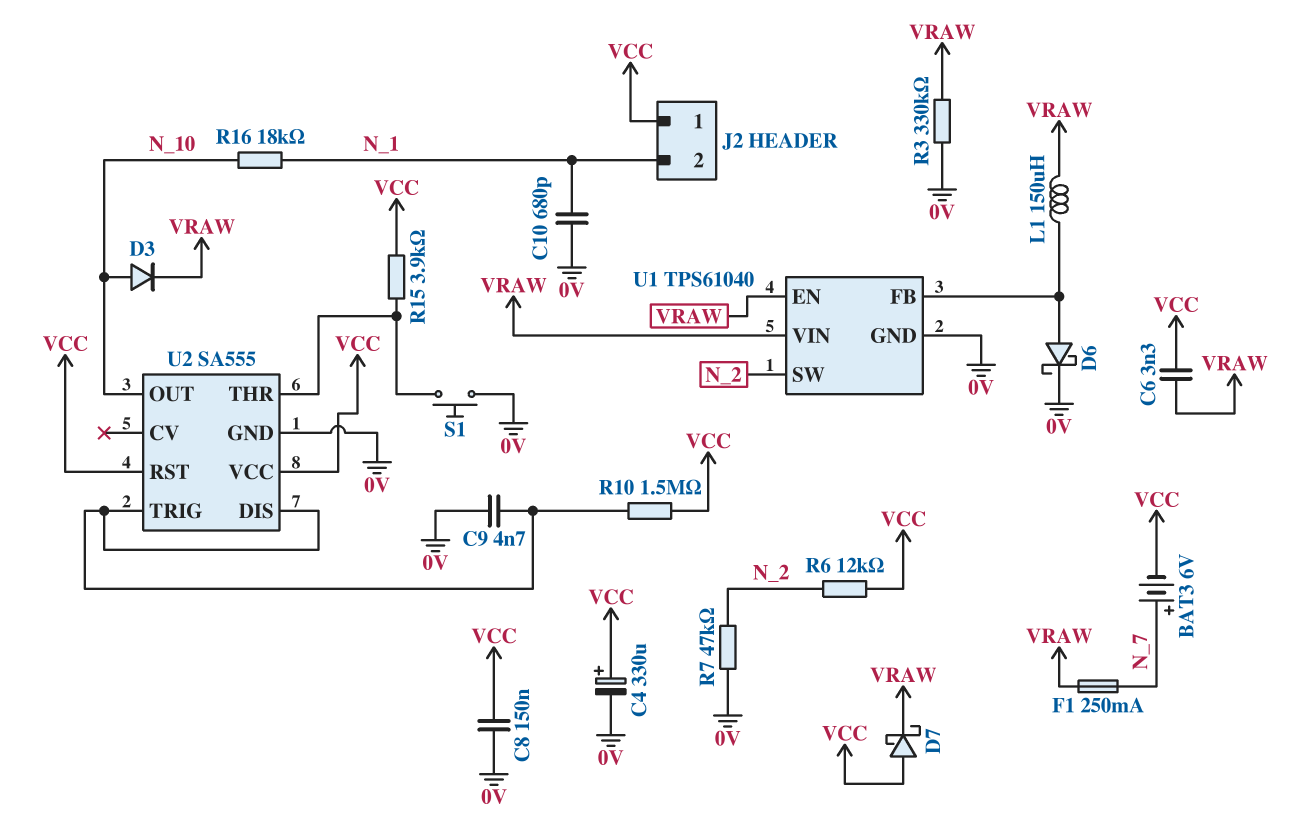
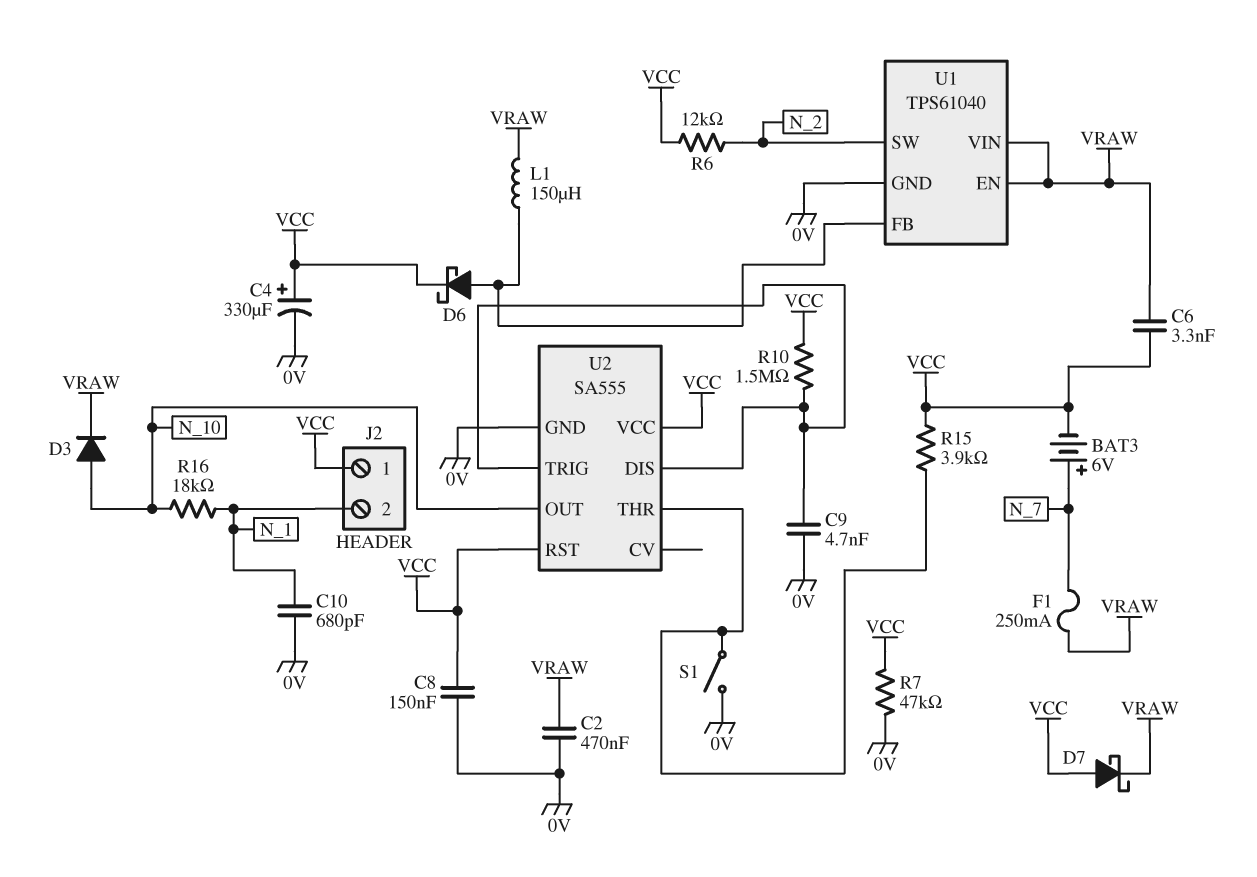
C2: none -> 470nF (0V, VRAW)
D6: schottky (A U1/FB, K 0V) -> schottky (A U1/FB, K VCC)
R3: 330k (0V, VRAW) -> none
R7: 47k (0V, N_2) -> 47k (0V, VCC)
S1: button (0V, U2/THR) -> switch (0V, U2/THR)

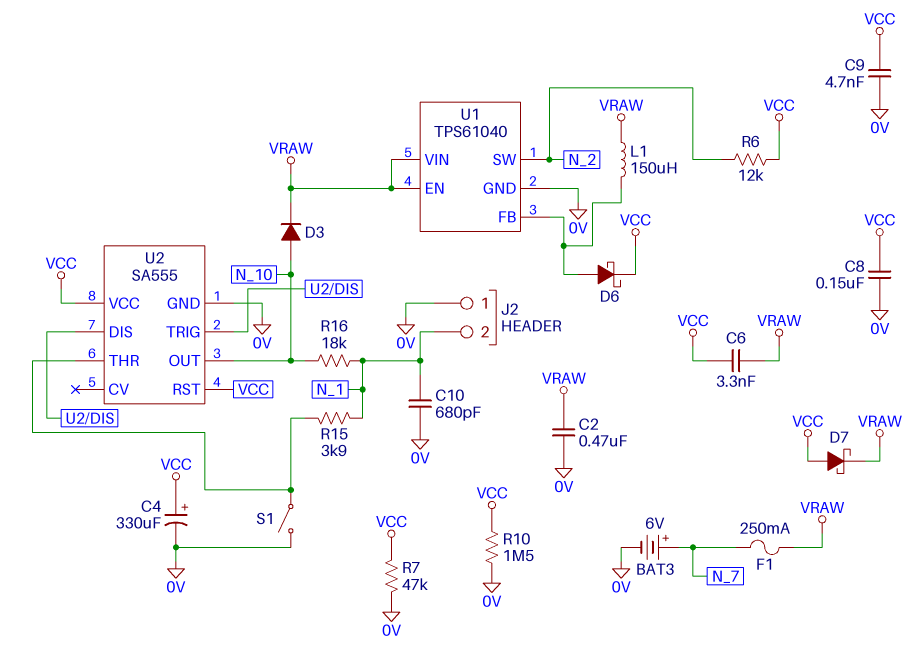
BAT3: 6V (plus N_7, minus VCC) -> 6V (plus N_7, minus 0V)
C9: 4.7nF (0V, U2/DIS) -> 4.7nF (0V, VCC)
J2 pin 1: VCC -> 0V
R10: 1.5M (U2/DIS, VCC) -> 1.5M (0V, VCC)
R15: 3.9k (U2/THR, VCC) -> 3.9k (N_1, U2/THR)

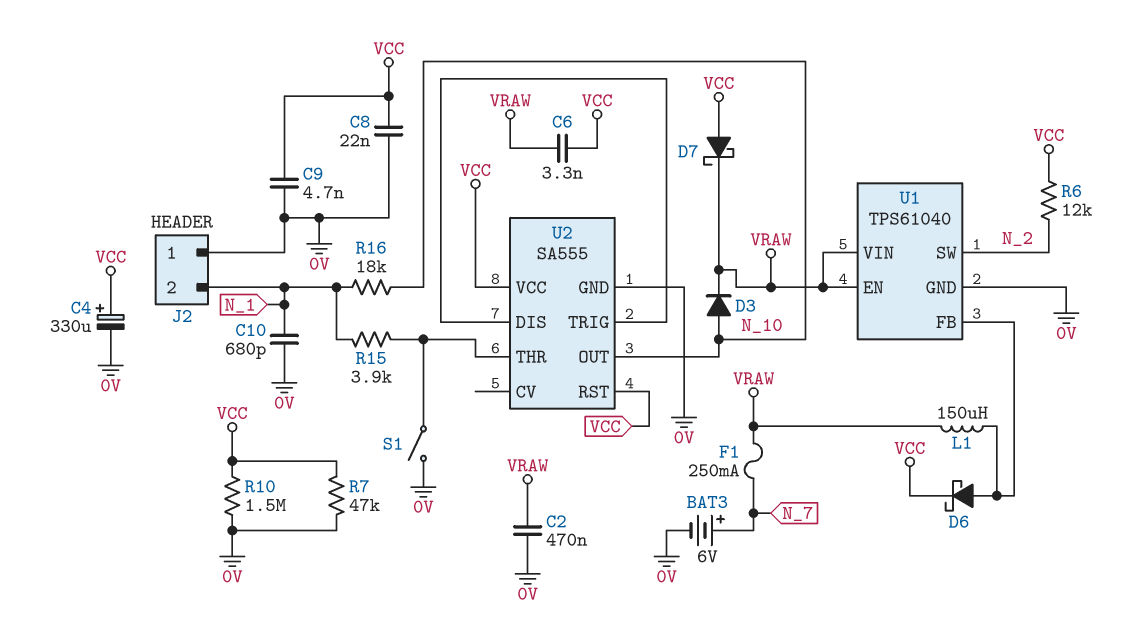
C8: 150nF (0V, VCC) -> 22nF (0V, VCC)

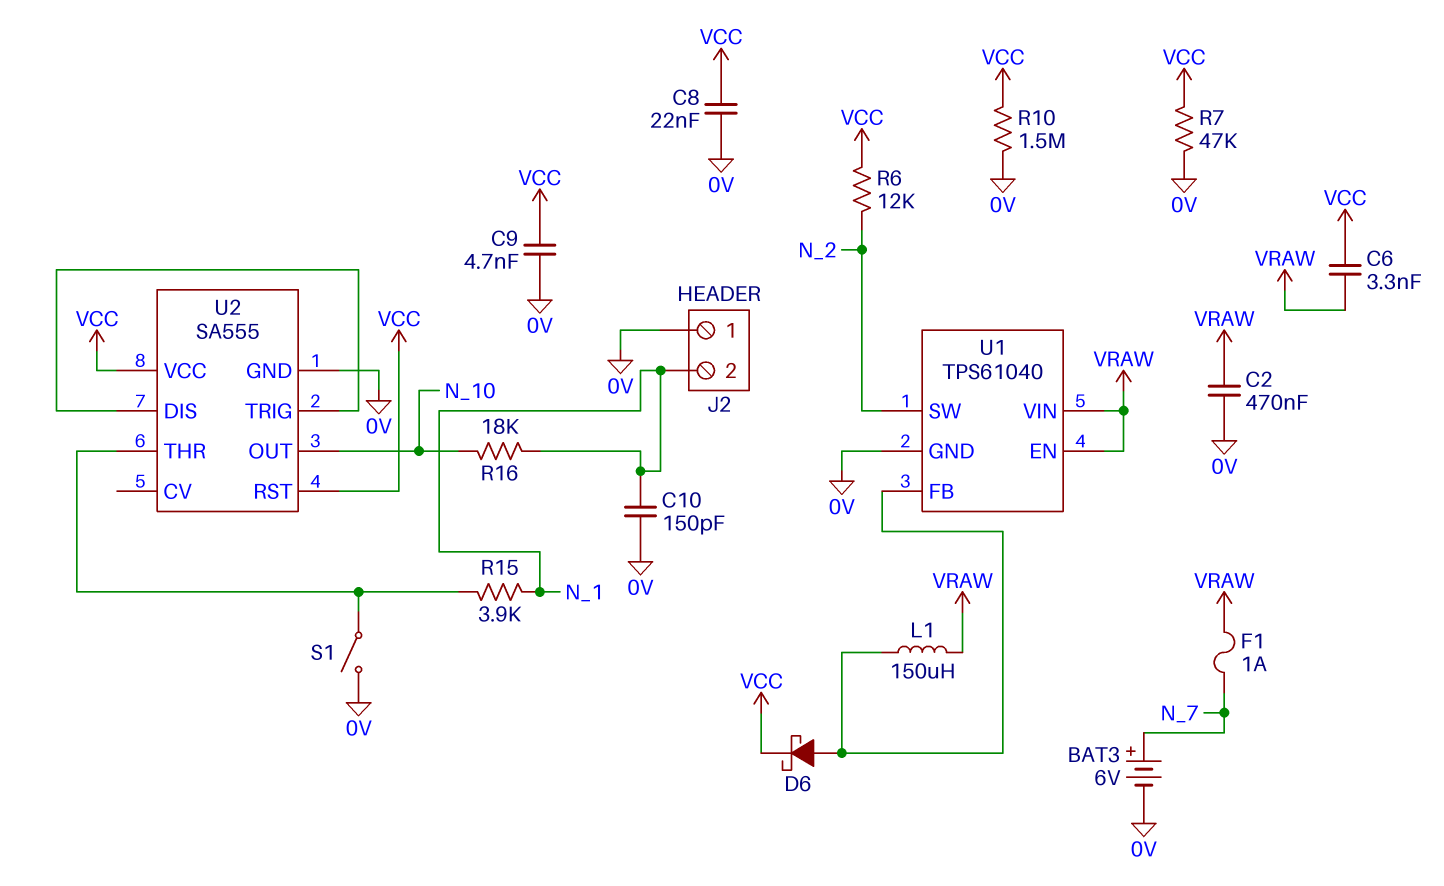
C4: 330uF (plus VCC, minus 0V) -> none
C10: 680pF (0V, N_1) -> 150pF (0V, N_1)
D3: diode (A N_10, K VRAW) -> none
D7: schottky (A VCC, K VRAW) -> none
F1: 250mA (N_7, VRAW) -> 1A (N_7, VRAW)

